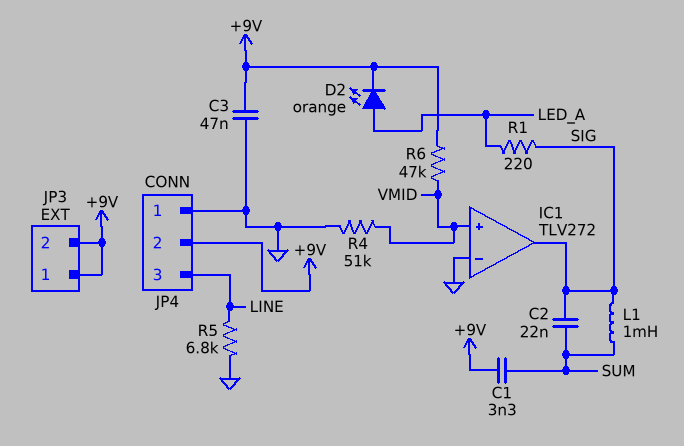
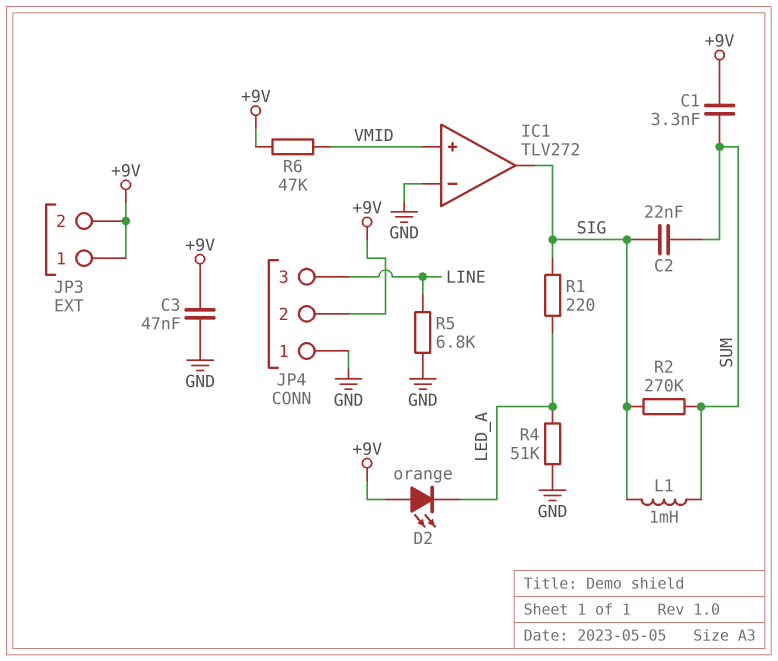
D2: LED orange (A LED_A, K +9V) -> LED orange (A +9V, K LED_A)
R2: none -> 270k (SIG, SUM)
R4: 51k (GND, VMID) -> 51k (GND, LED_A)

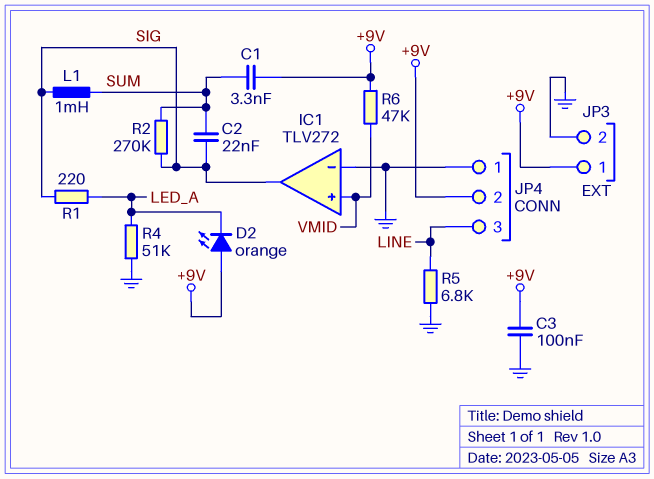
C3: 47nF (+9V, GND) -> 100nF (+9V, GND)
JP3 pin 2: +9V -> GND

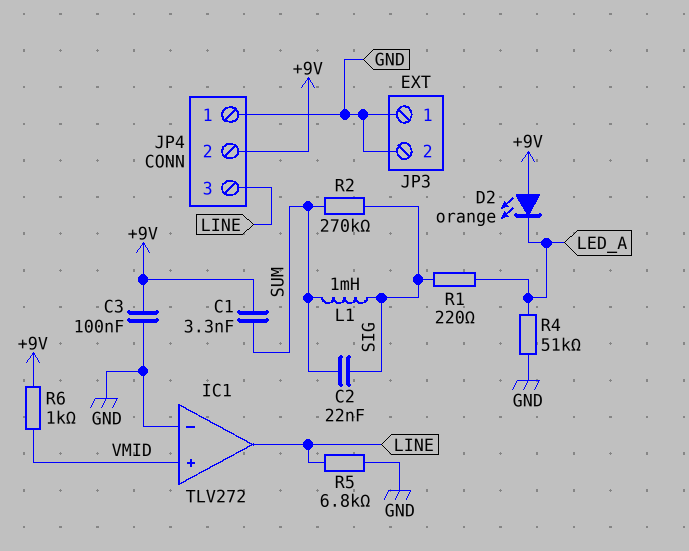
IC1 pin out: SIG -> LINE
JP3 pin 1: +9V -> GND
R6: 47k (+9V, VMID) -> 1k (+9V, VMID)

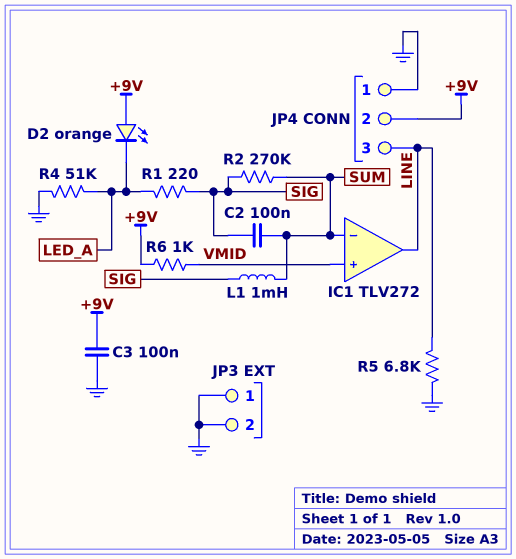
C1: 3.3nF (+9V, SUM) -> none
C2: 22nF (SIG, SUM) -> 100nF (SIG, SUM)
IC1 pin in-: GND -> SUM

